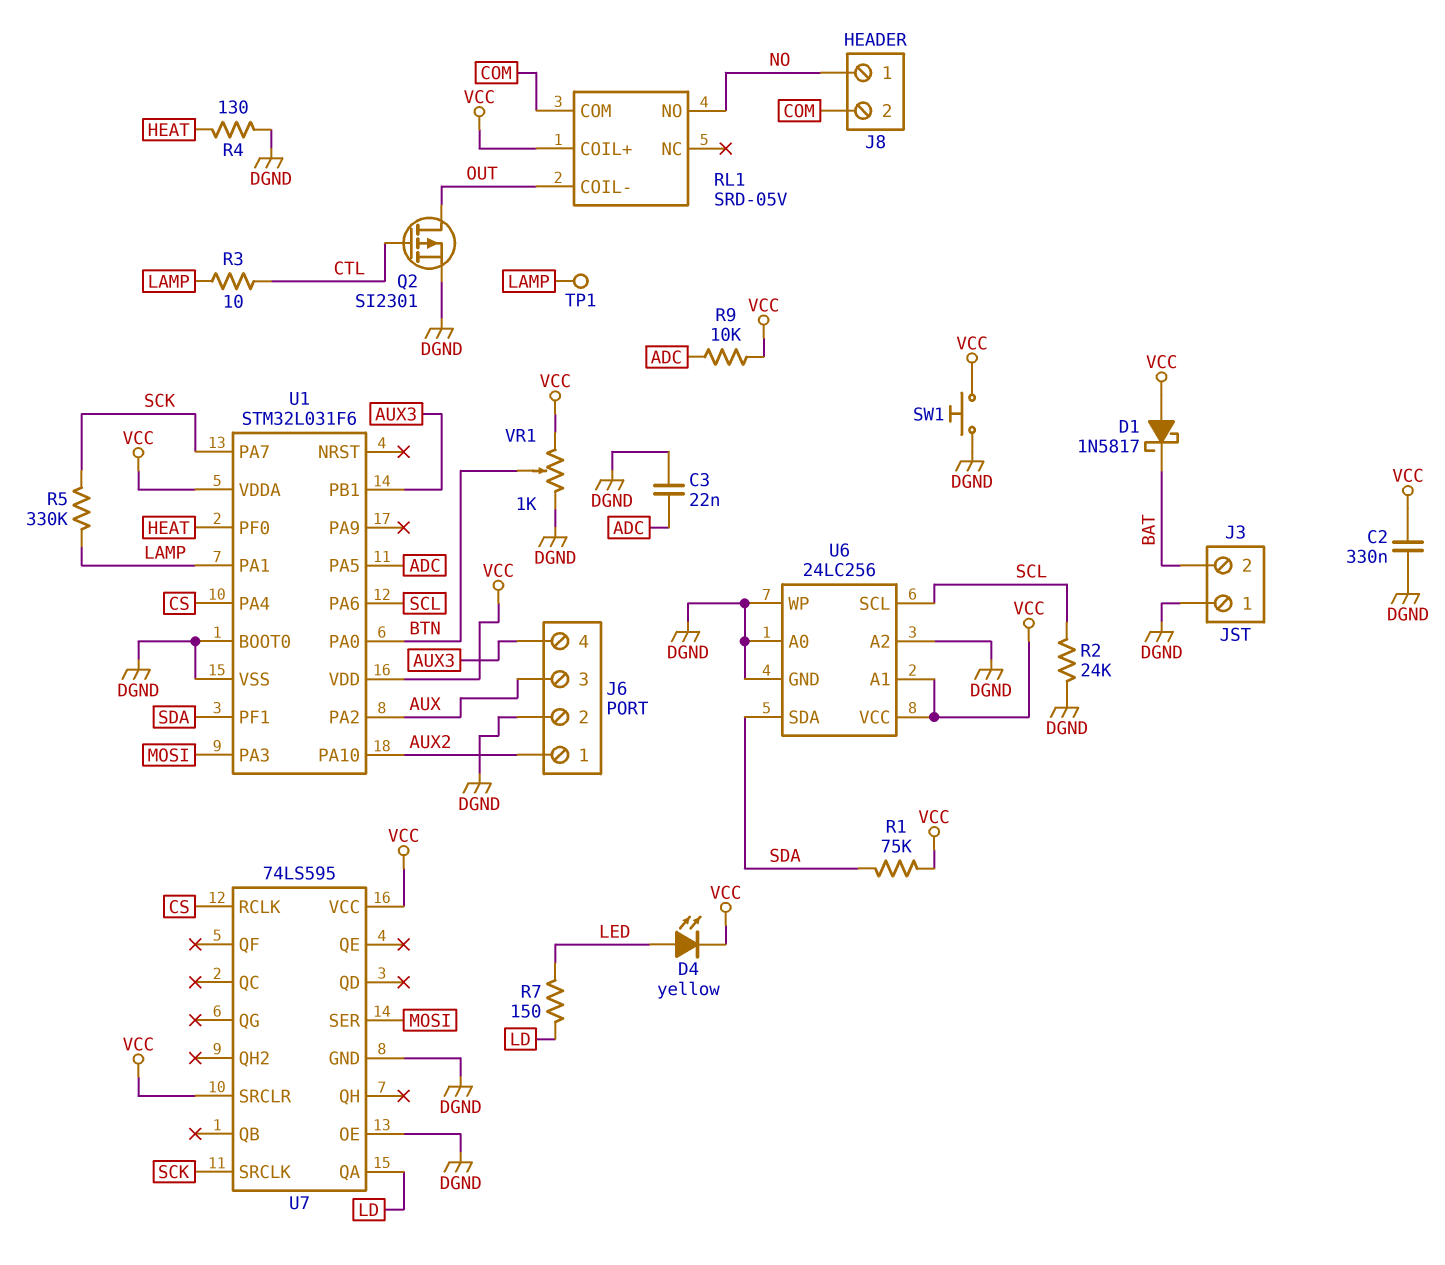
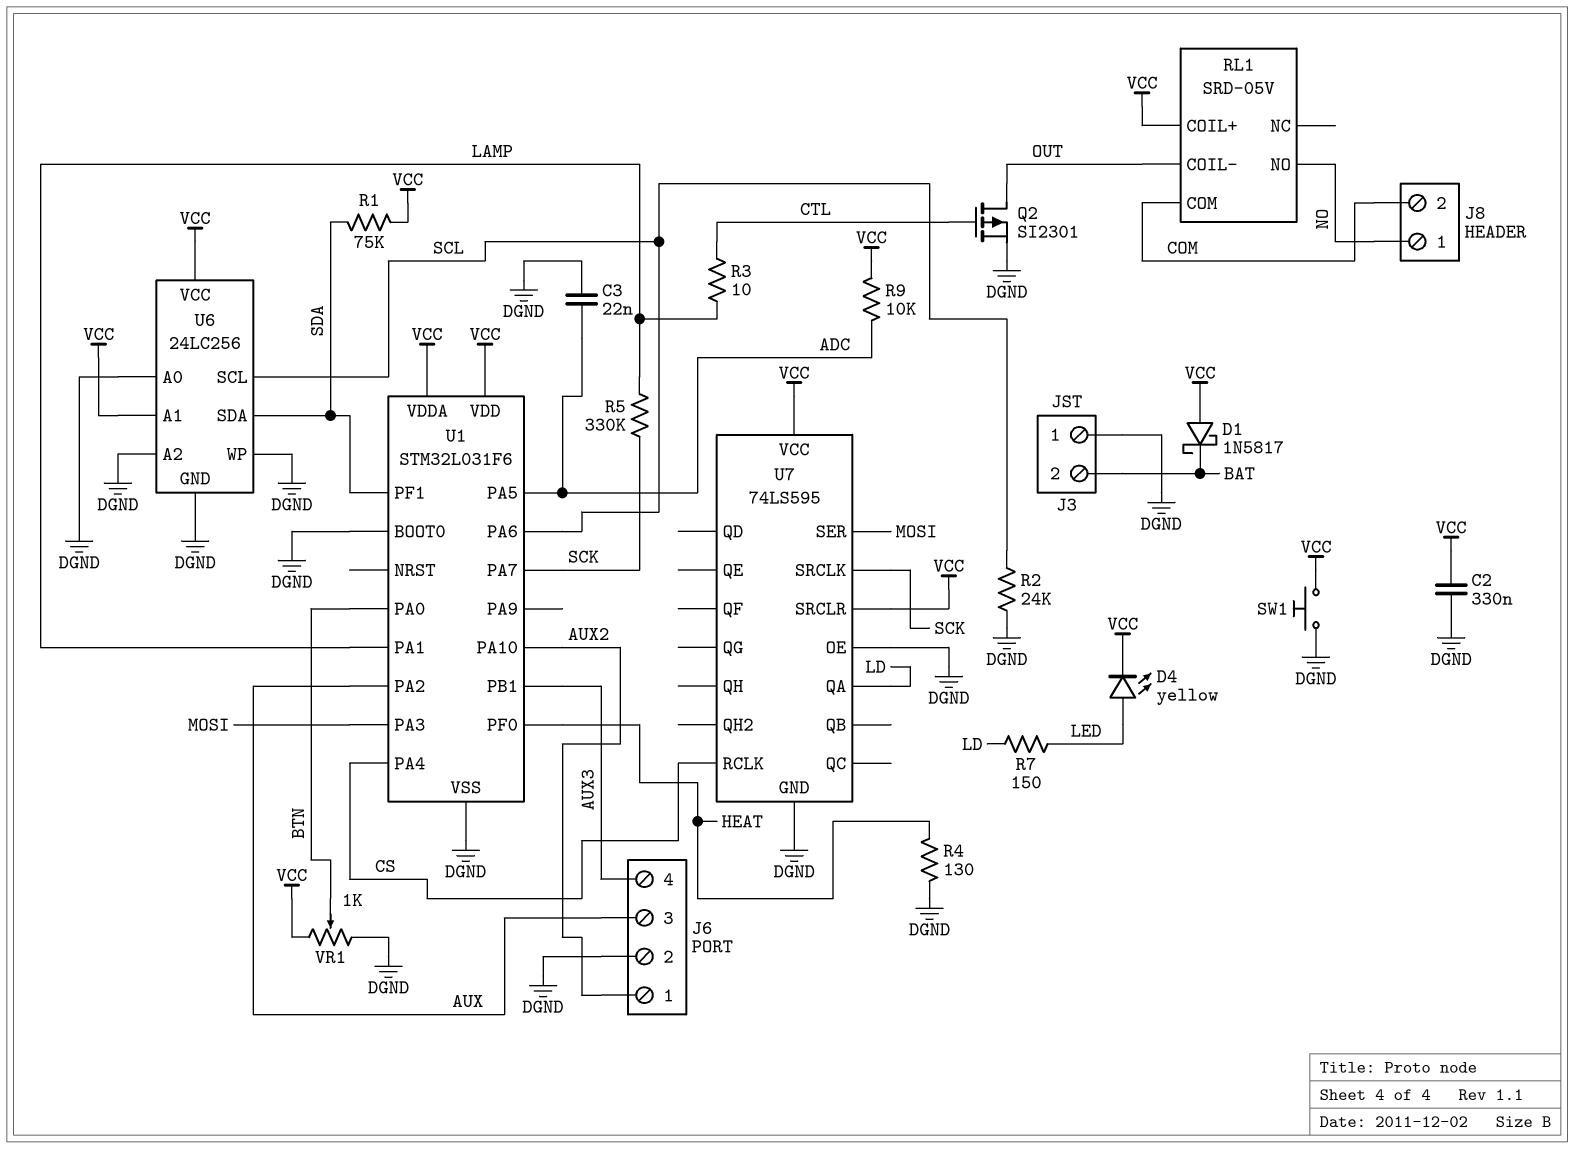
TP1: test point (LAMP) -> none

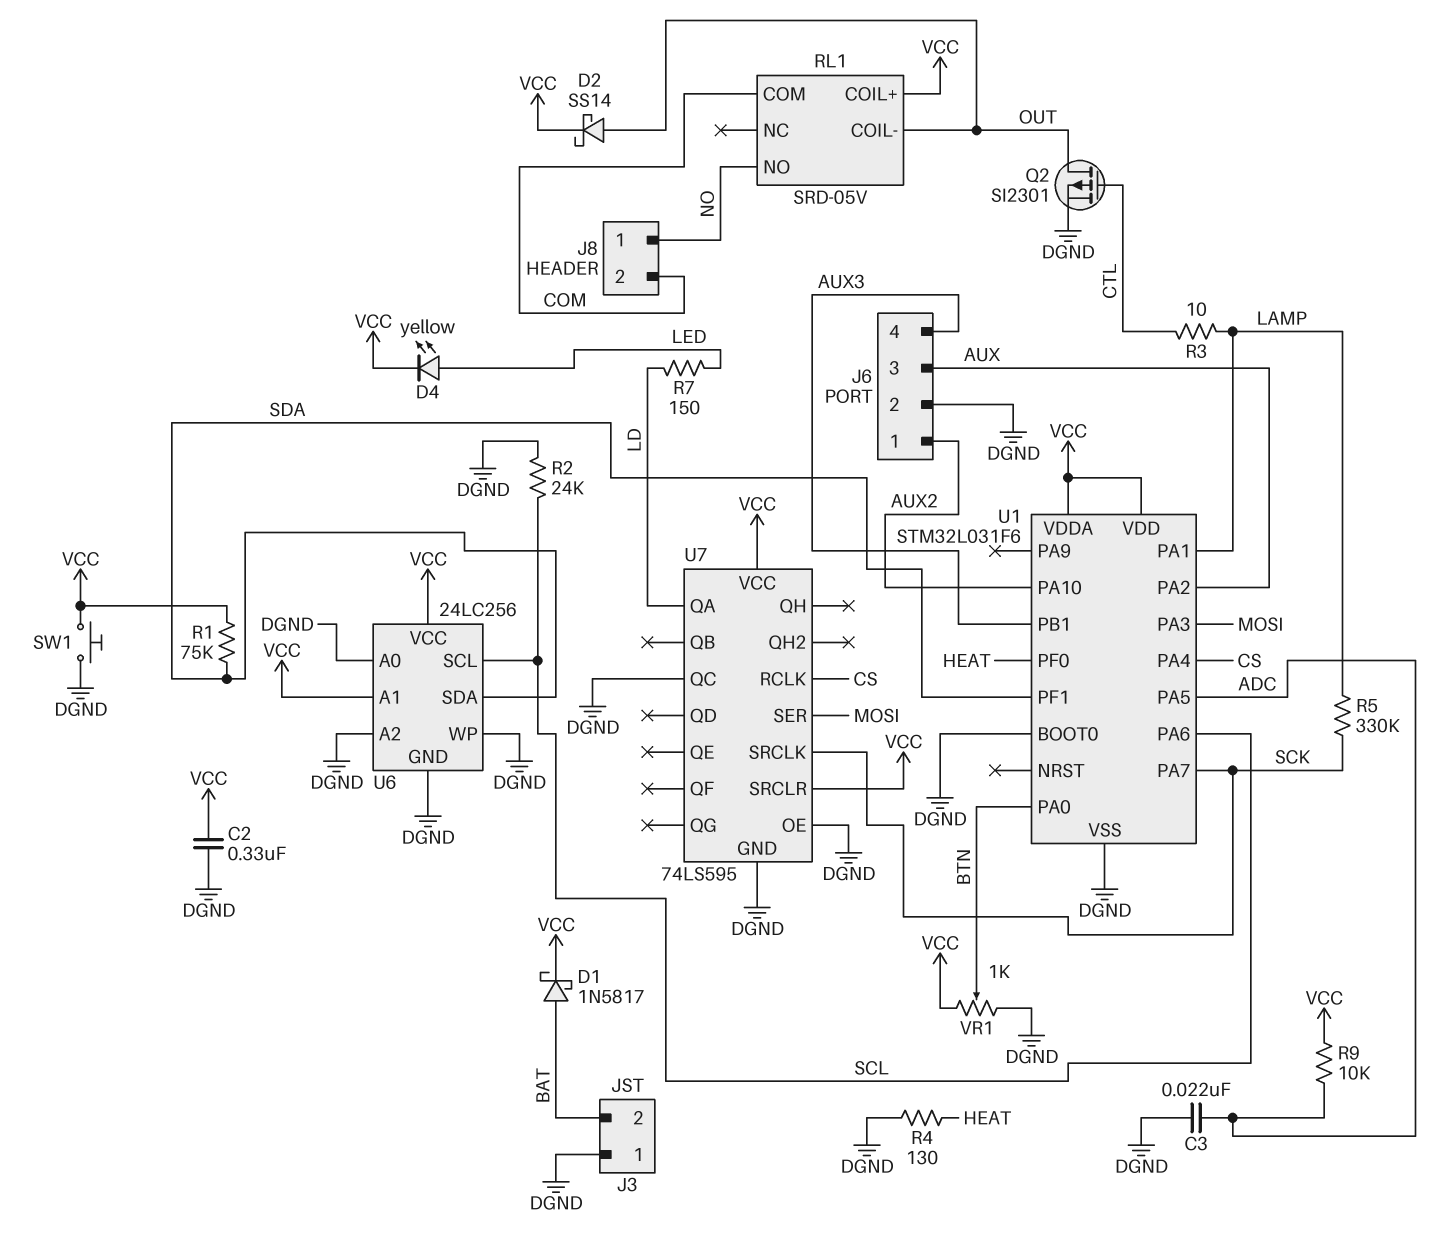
D1: schottky 1N5817 (A VCC, K BAT) -> schottky 1N5817 (A BAT, K VCC)
D2: none -> schottky SS14 (A OUT, K VCC)
U7 pin QC: none -> DGND

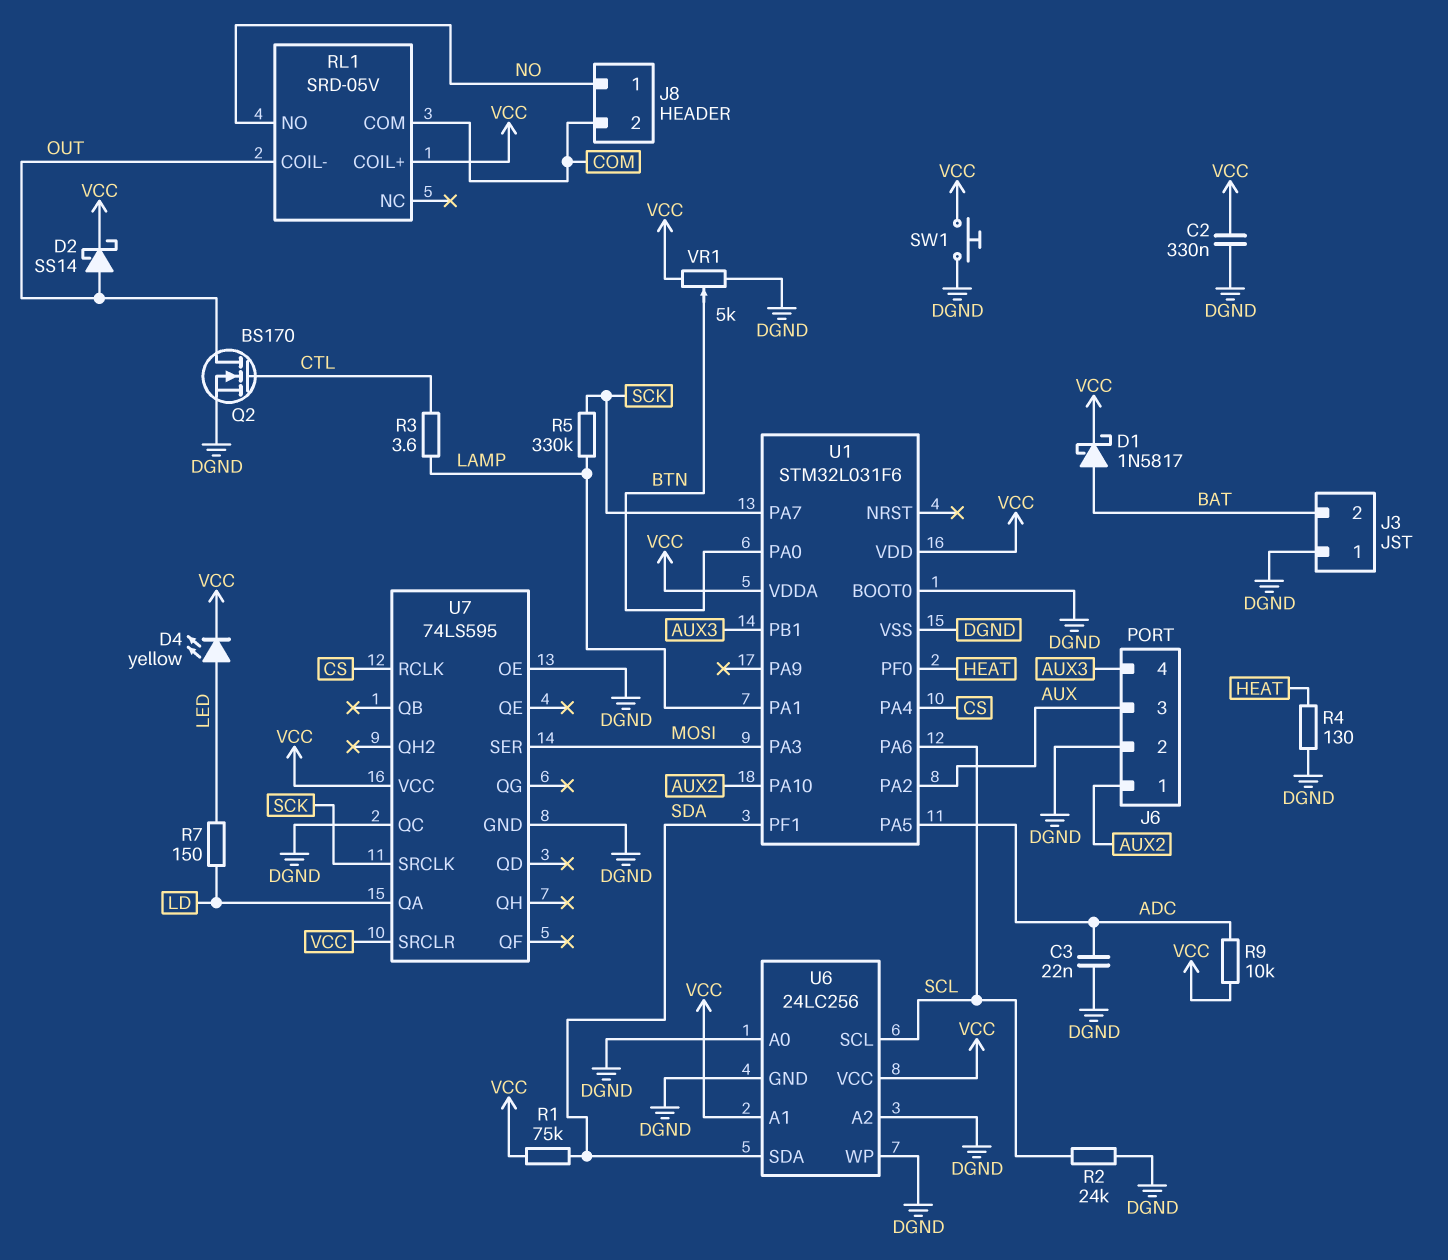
Q2: PMOS SI2301 (G CTL, D OUT, S DGND) -> NMOS BS170 (G CTL, D OUT, S DGND)
R3: 10 (CTL, LAMP) -> 3.6 (CTL, LAMP)
VR1: 1k (DGND, VCC, wiper BTN) -> 5k (DGND, VCC, wiper BTN)

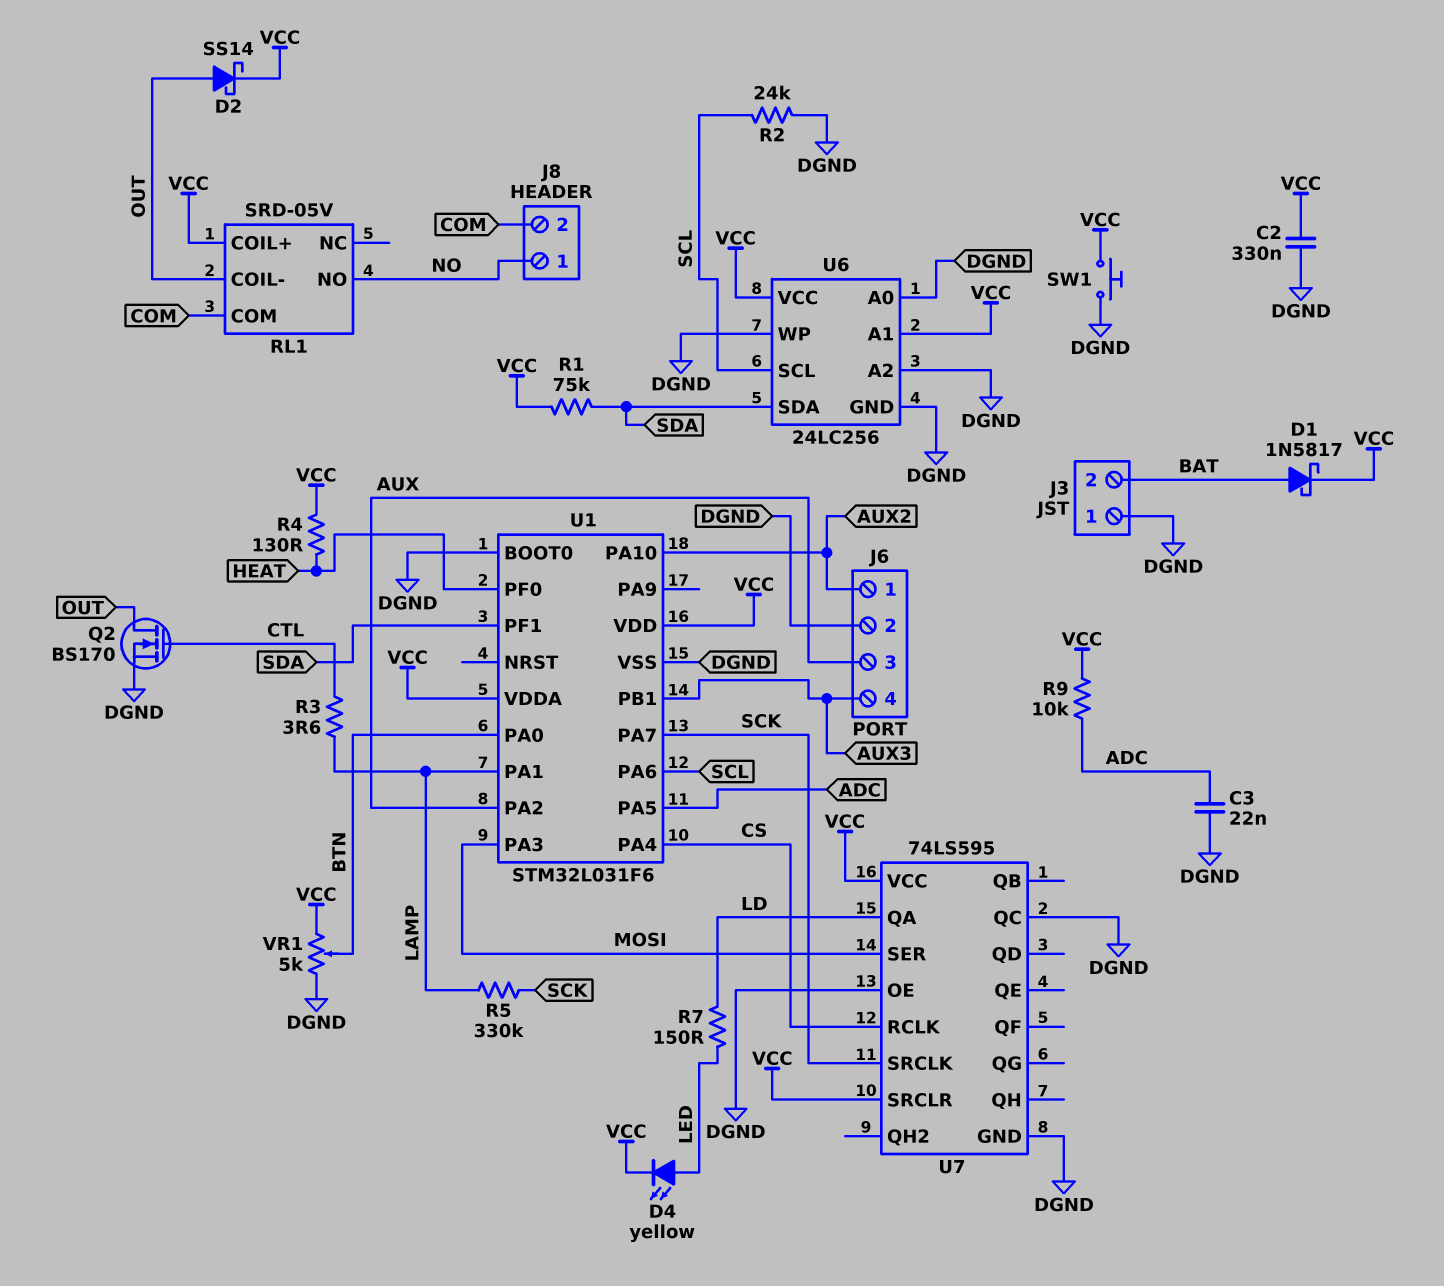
R4: 130 (DGND, HEAT) -> 130 (HEAT, VCC)

